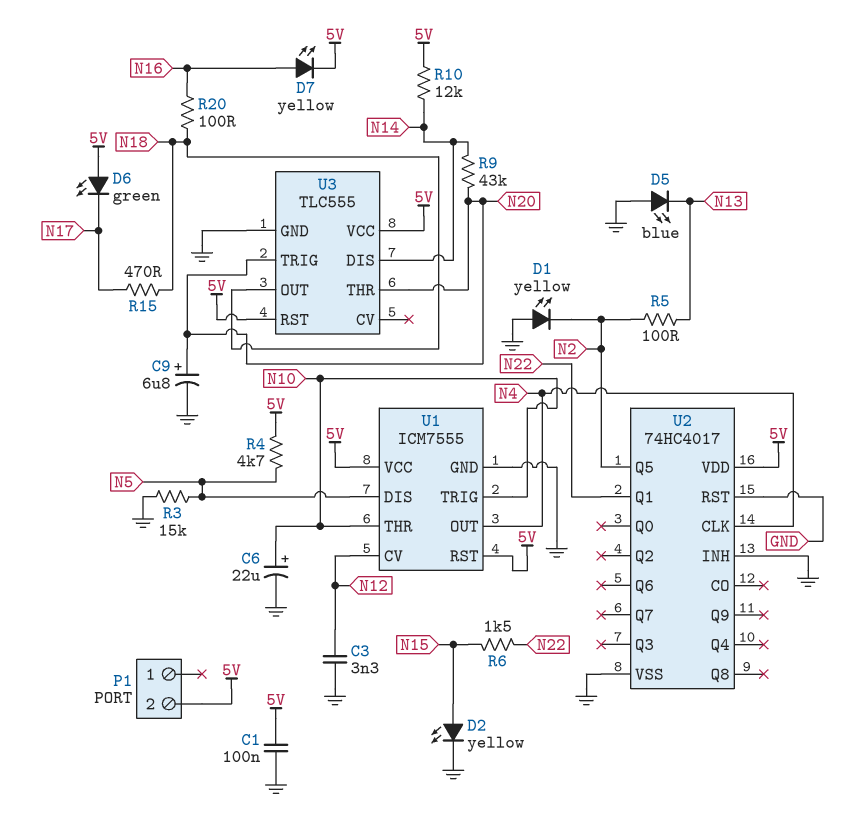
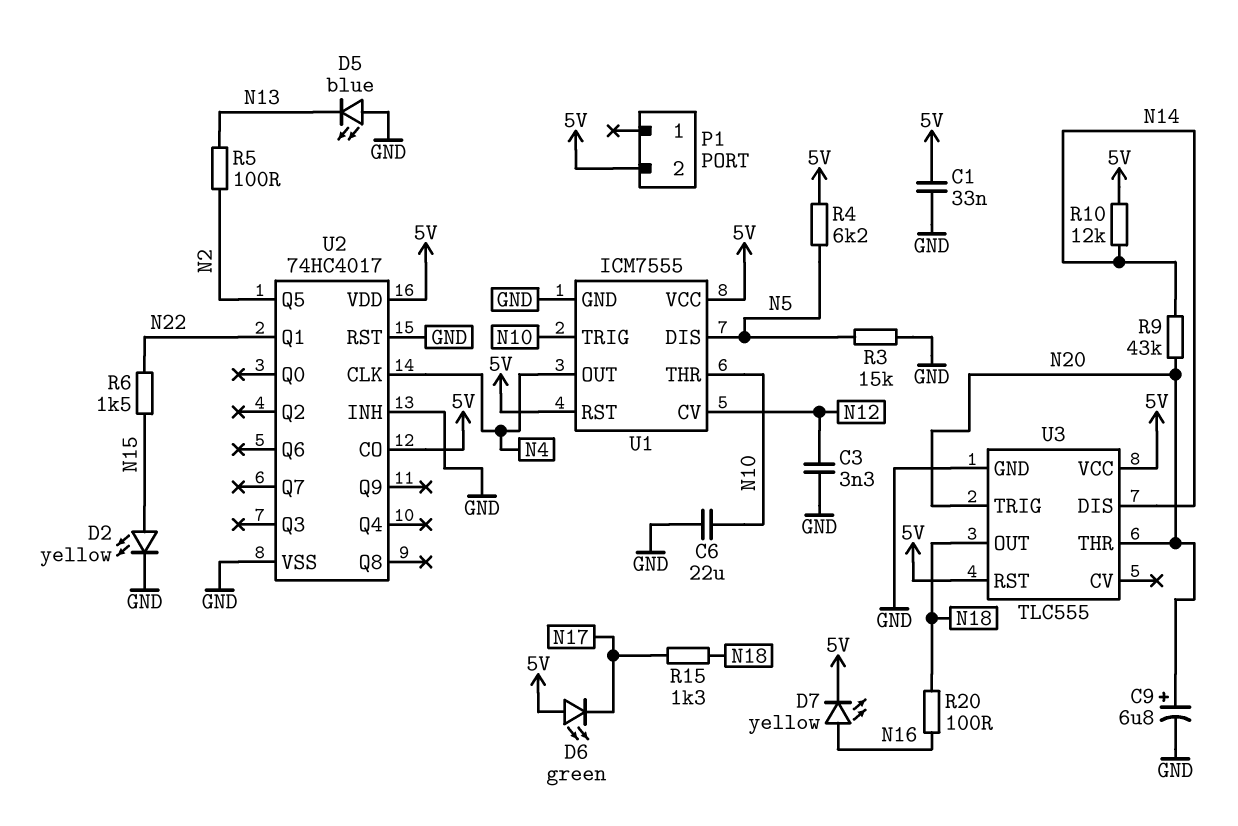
C1: 100nF (5V, GND) -> 33nF (5V, GND)
C6: 22uF (plus N10, minus GND) -> 22uF (GND, N10)
D1: LED yellow (A GND, K N2) -> none
R4: 4.7k (5V, N5) -> 6.2k (5V, N5)
R15: 470 (N17, N18) -> 1.3k (N17, N18)
U2 pin CO: none -> 5V

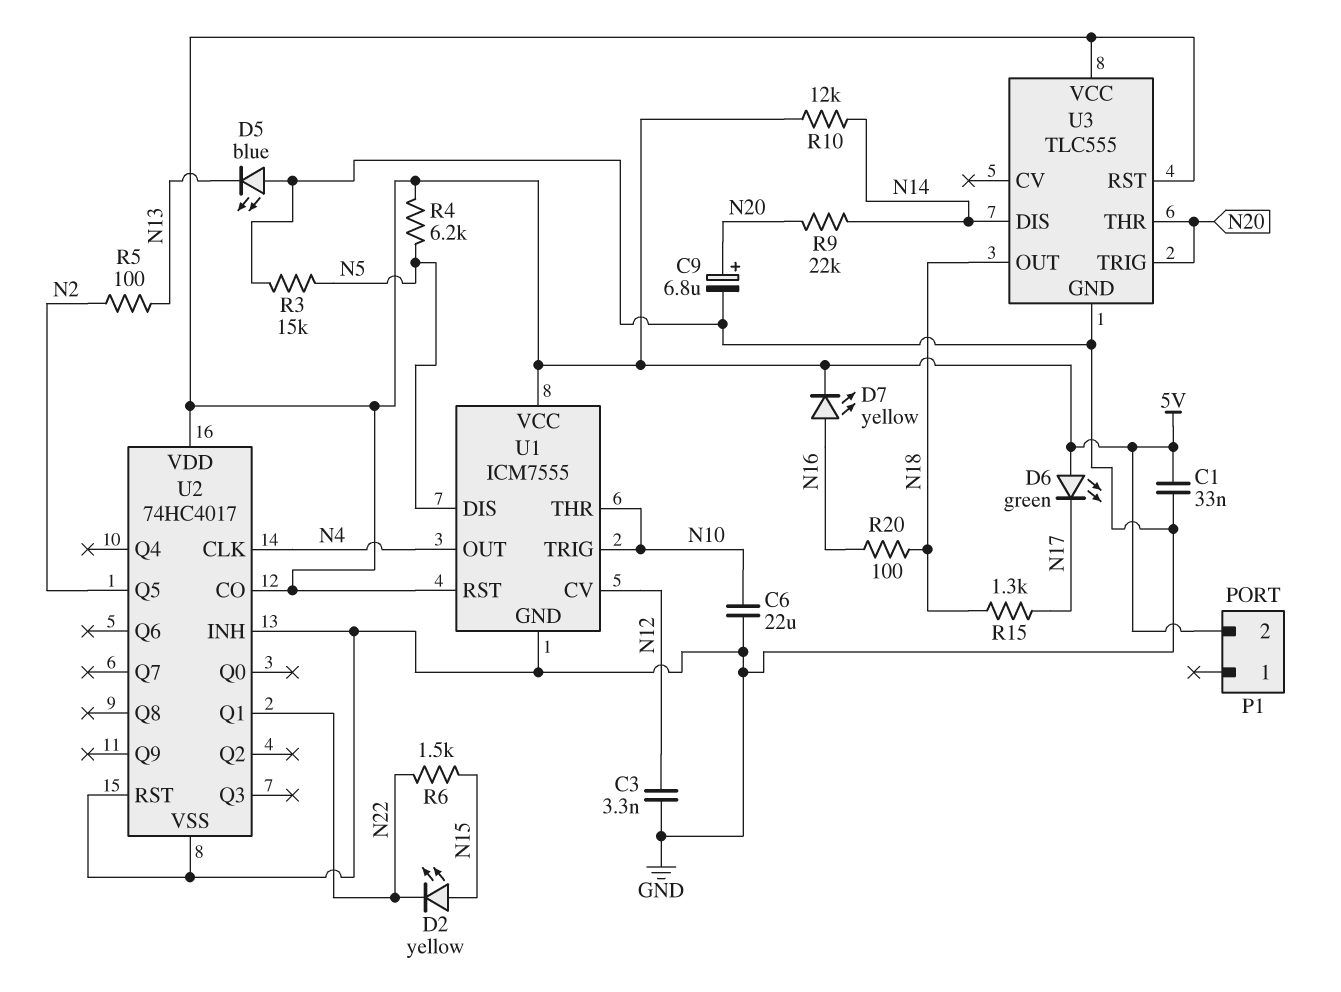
D2: LED yellow (A N15, K GND) -> LED yellow (A N15, K N22)
R9: 43k (N14, N20) -> 22k (N14, N20)

